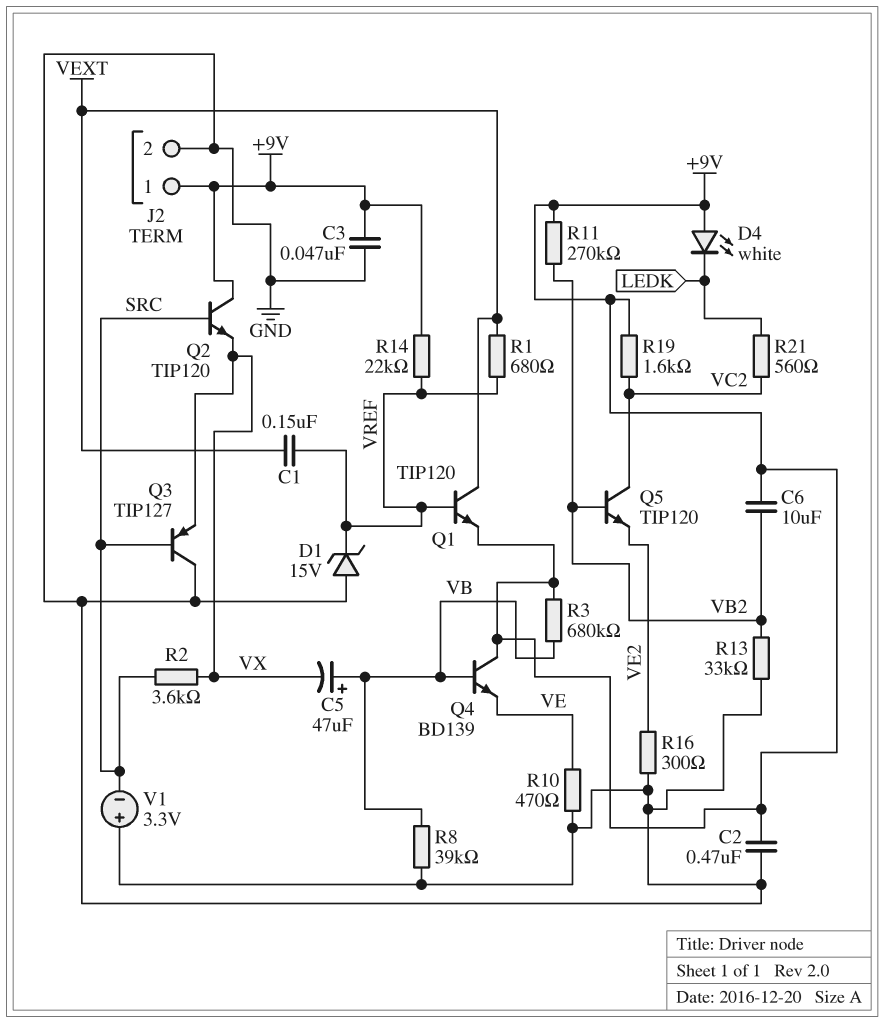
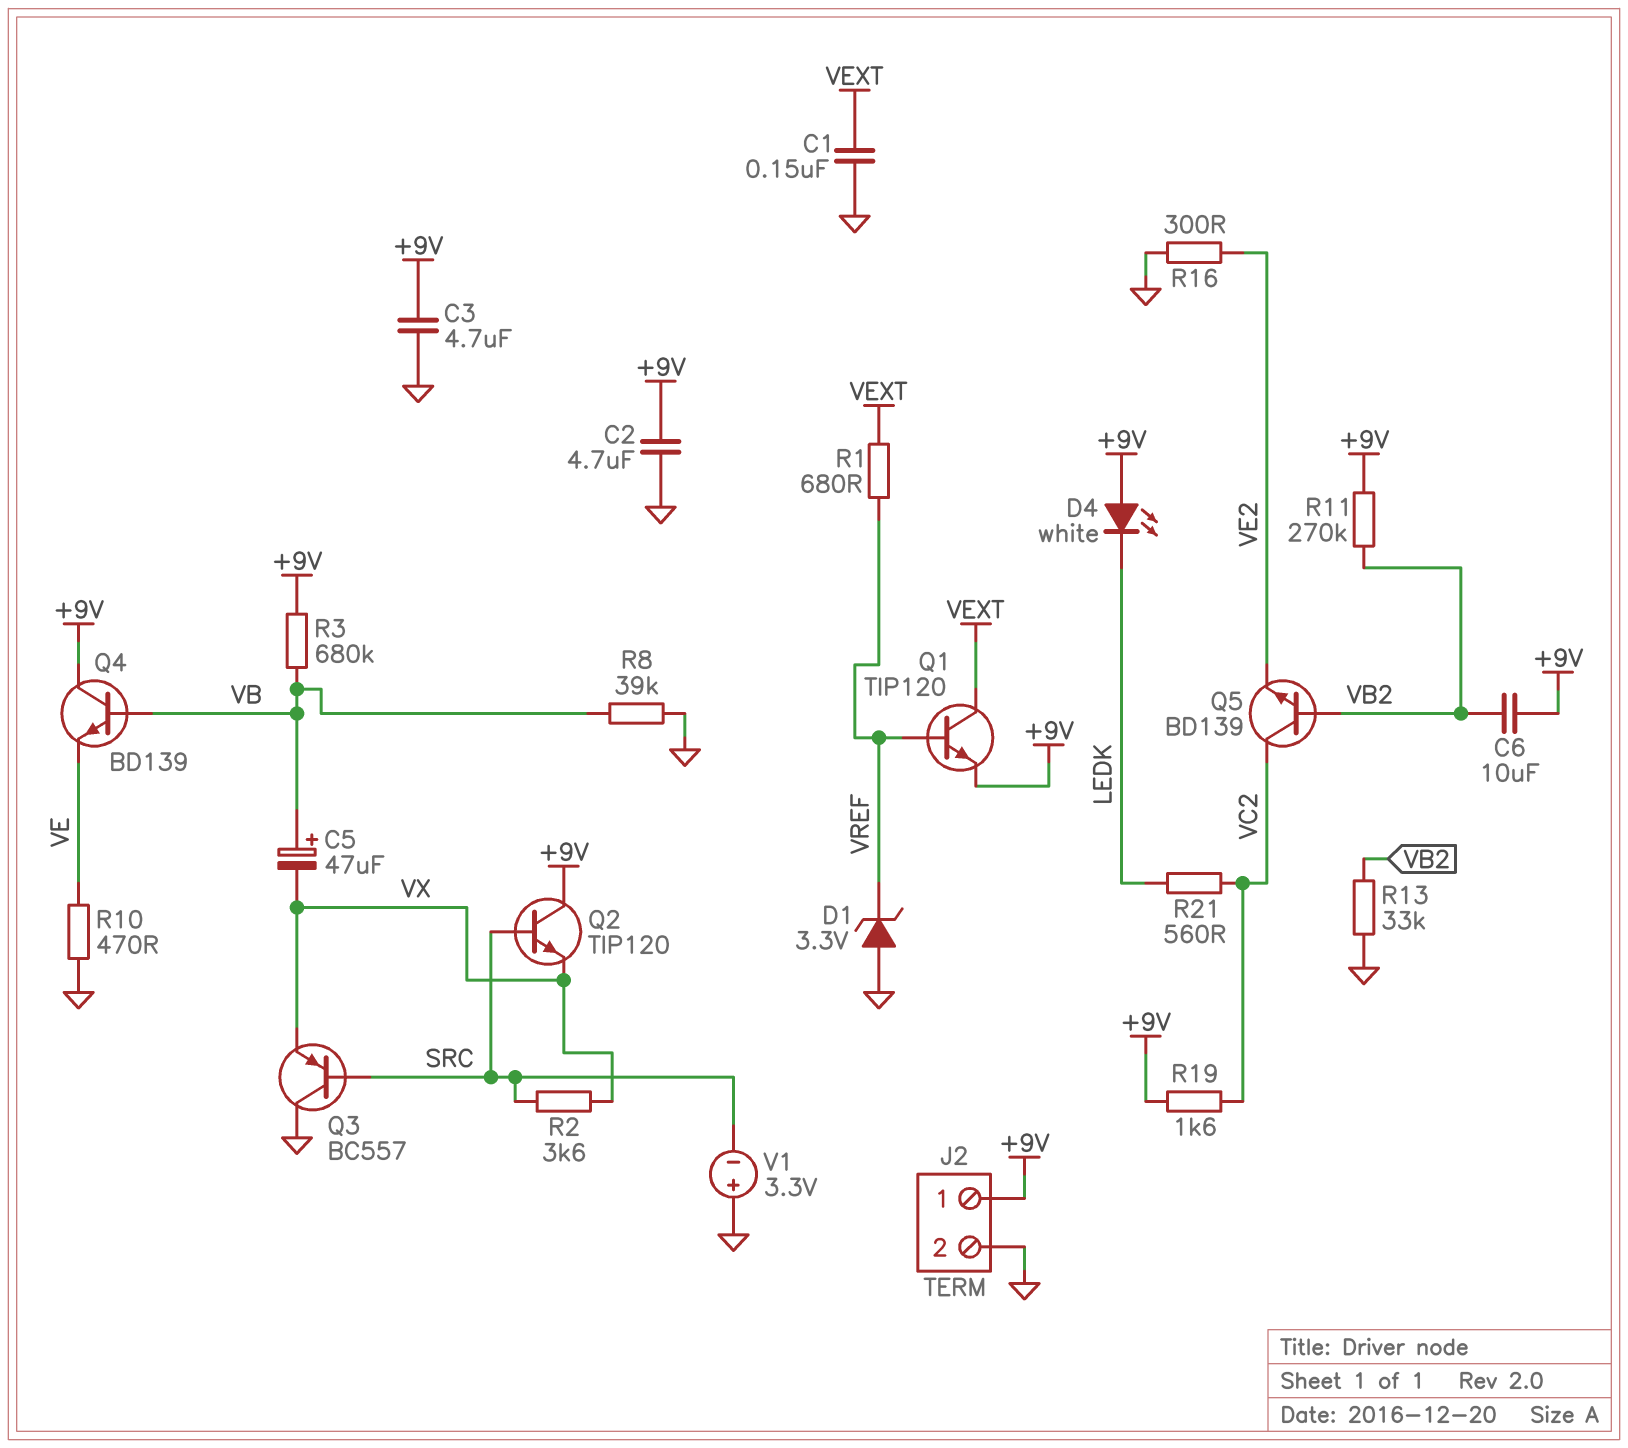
C1: 150nF (VEXT, VREF) -> 150nF (GND, VEXT)
C2: 470nF (+9V, GND) -> 4.7uF (+9V, GND)
C3: 47nF (+9V, GND) -> 4.7uF (+9V, GND)
D1: zener 15V (A GND, K VREF) -> zener 3.3V (A GND, K VREF)
Q3: PNP TIP127 (B SRC, C GND, E VX) -> PNP BC557 (B SRC, C GND, E VX)
Q5: NPN TIP120 (B VB2, C VC2, E VE2) -> NPN BD139 (B VB2, C VC2, E VE2)
R14: 22k (+9V, VREF) -> none

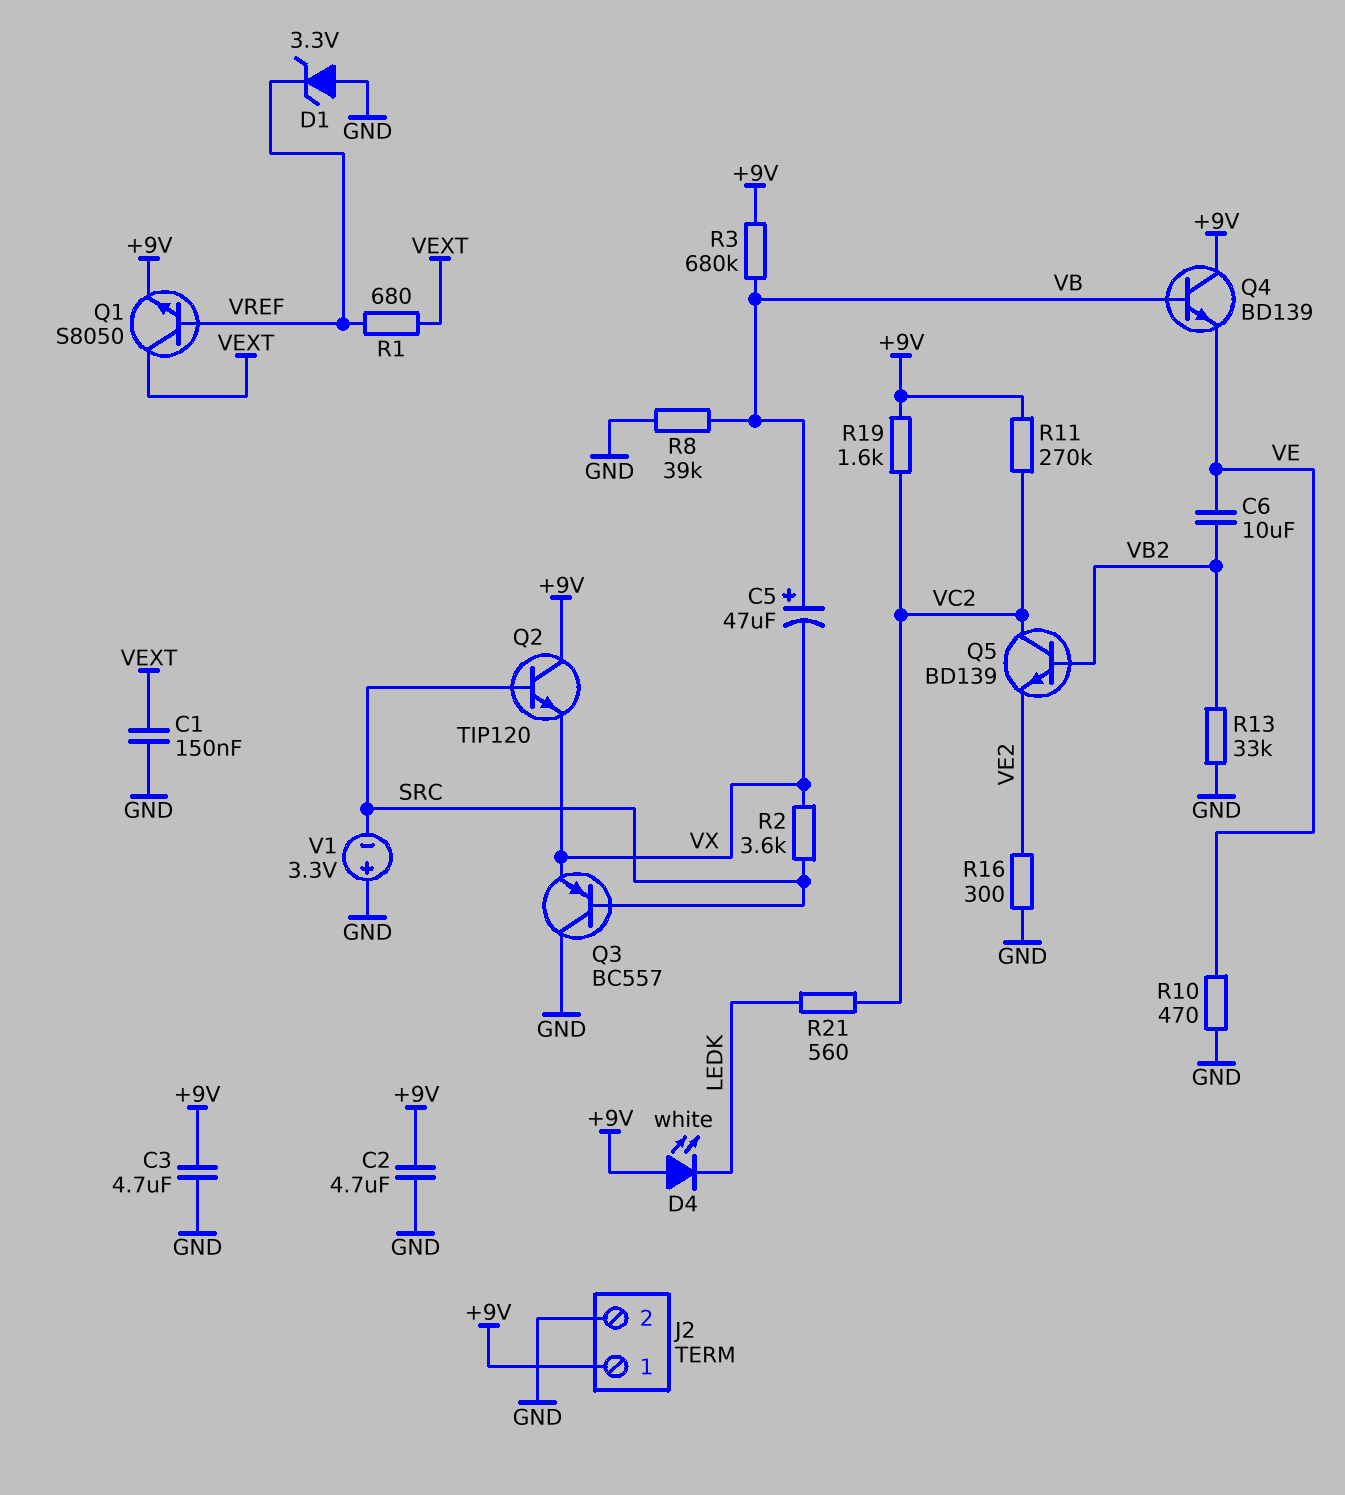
C6: 10uF (+9V, VB2) -> 10uF (VB2, VE)
Q1: NPN TIP120 (B VREF, C VEXT, E +9V) -> NPN S8050 (B VREF, C VEXT, E +9V)
R11: 270k (+9V, VB2) -> 270k (+9V, VC2)

